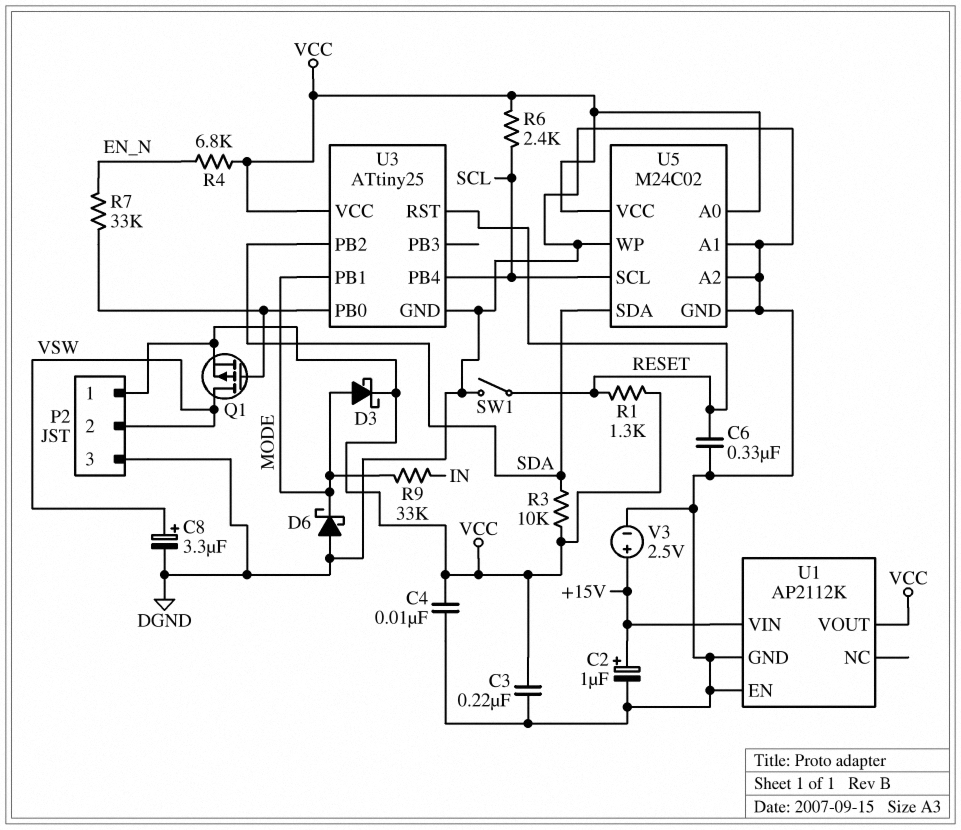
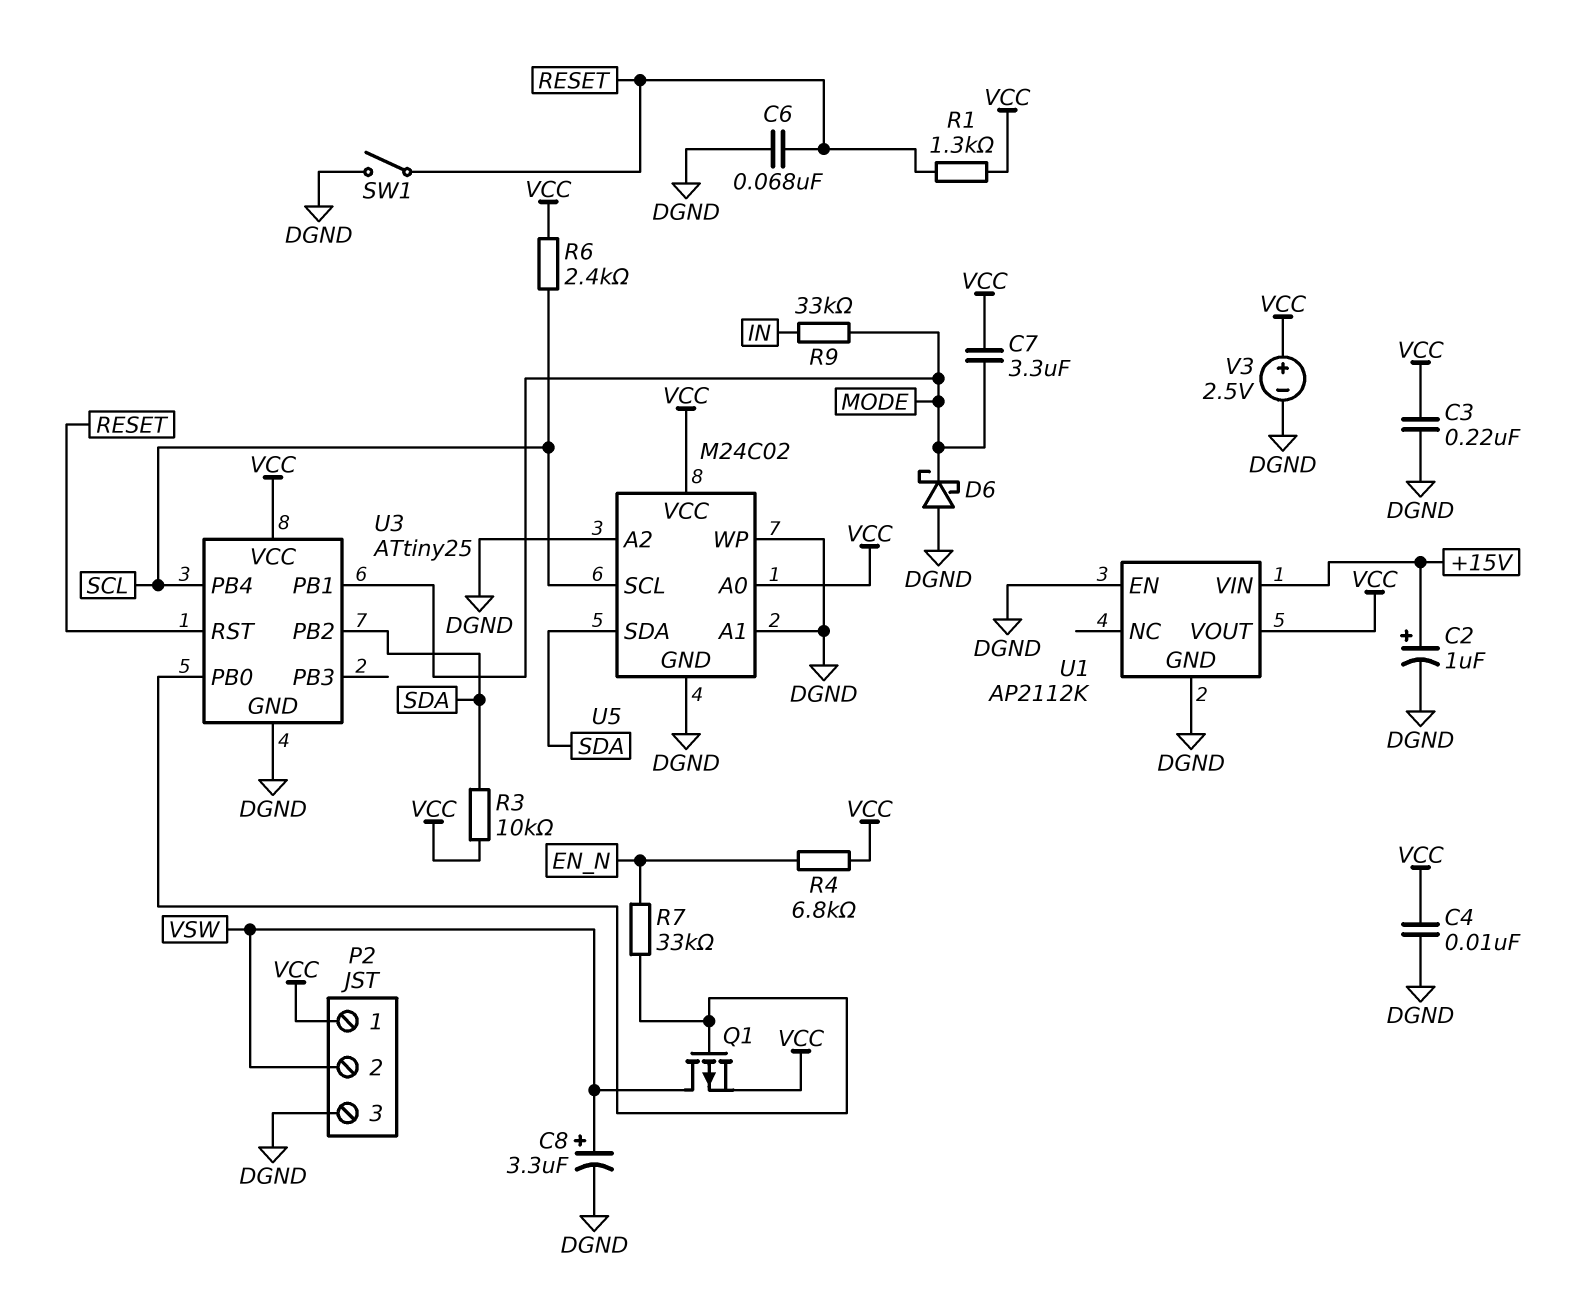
C6: 330nF (DGND, RESET) -> 68nF (DGND, RESET)
C7: none -> 3.3uF (MODE, VCC)
D3: schottky (A MODE, K VCC) -> none
V3: 2.5V (plus +15V, minus DGND) -> 2.5V (plus VCC, minus DGND)

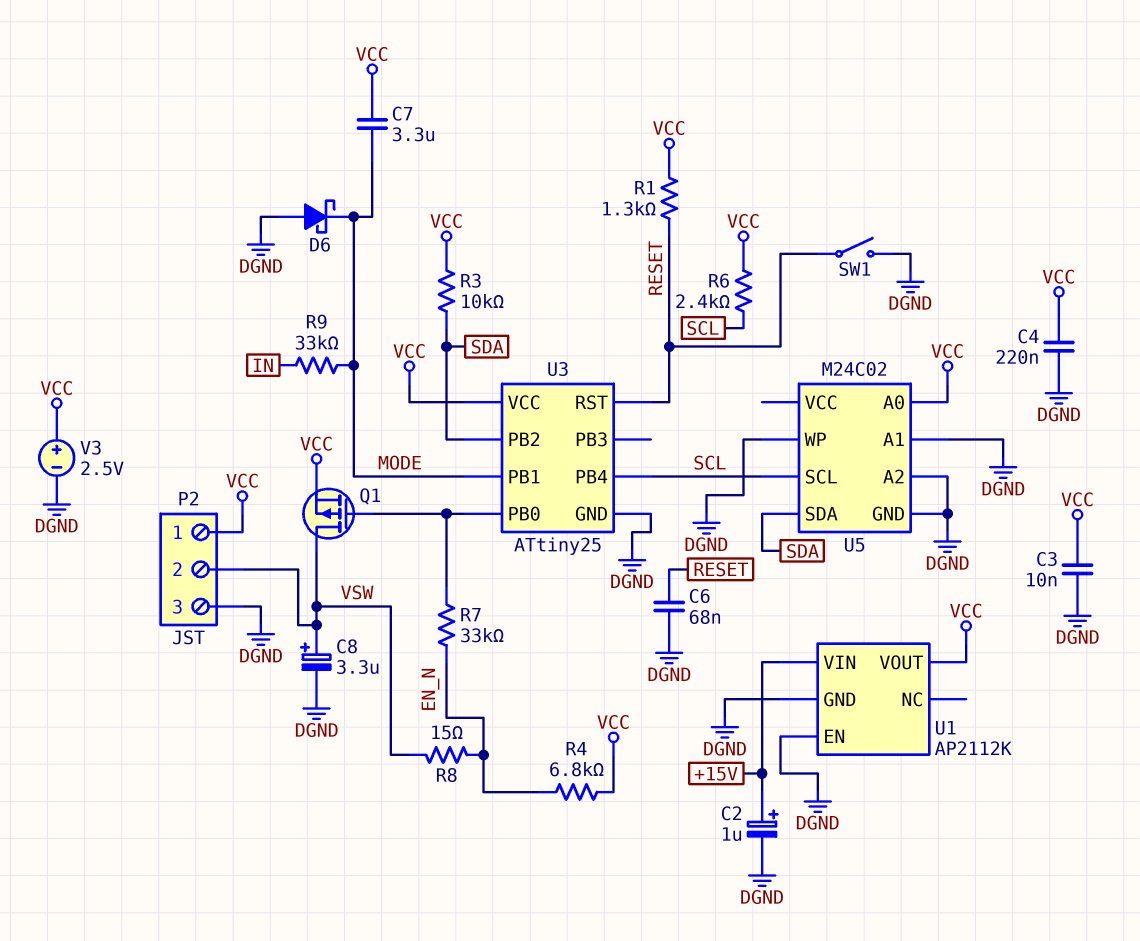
C3: 220nF (DGND, VCC) -> 10nF (DGND, VCC)
C4: 10nF (DGND, VCC) -> 220nF (DGND, VCC)
R8: none -> 15 (EN_N, VSW)
U5 pin VCC: VCC -> none

